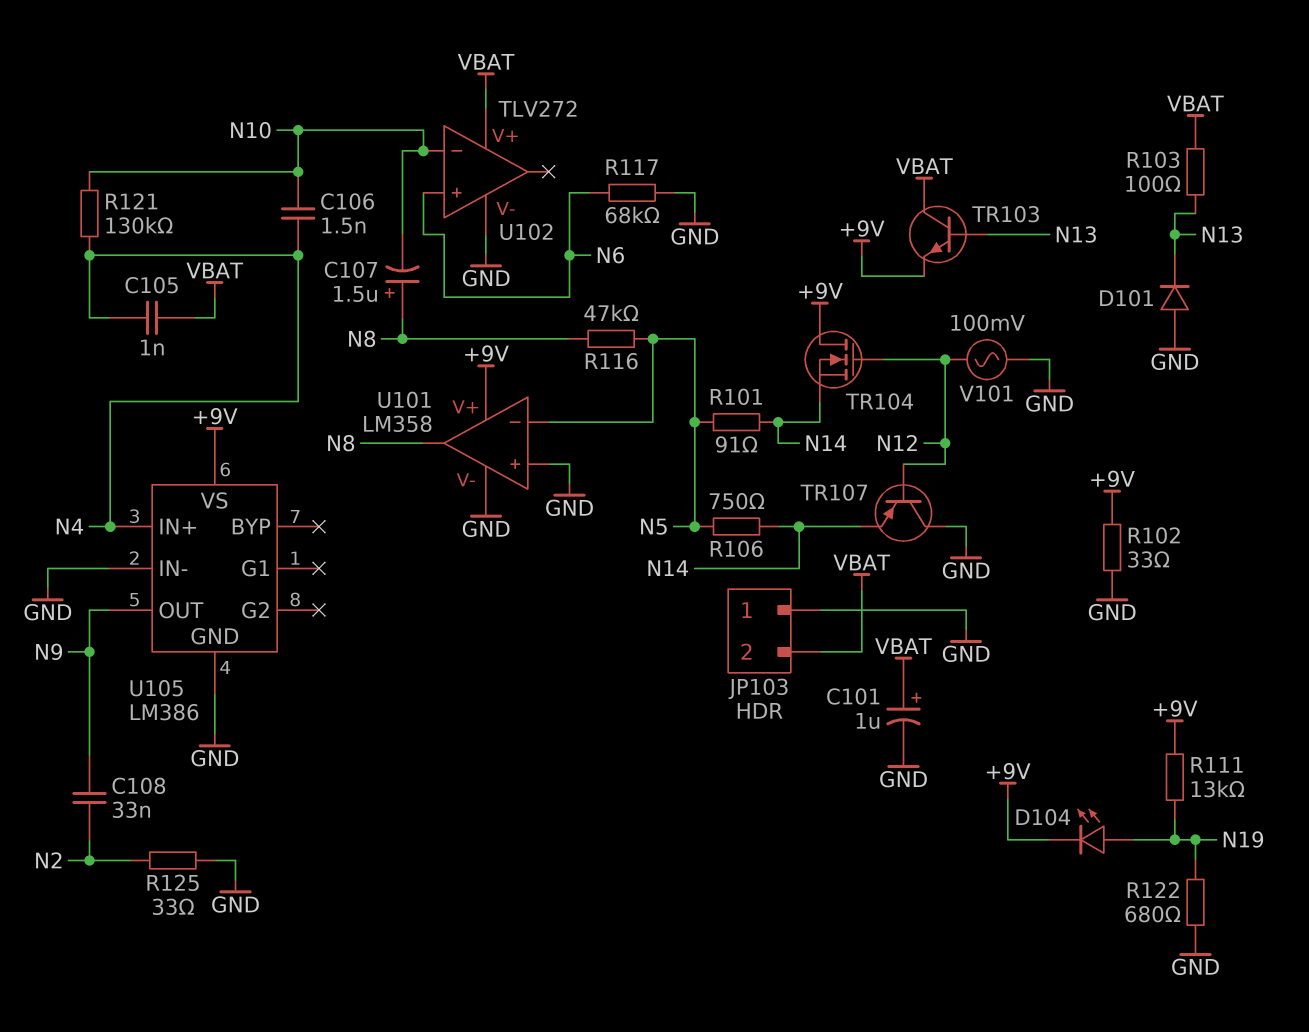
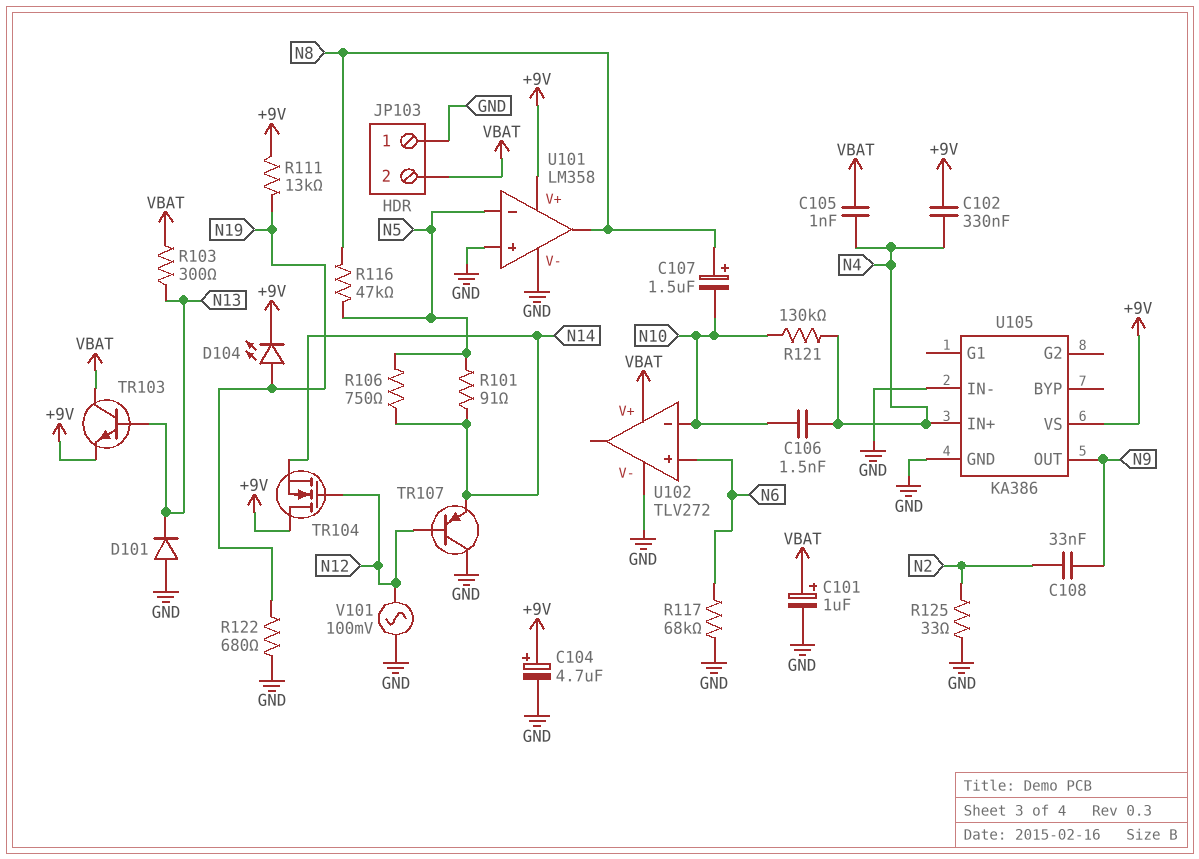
C102: none -> 330nF (+9V, N4)
C104: none -> 4.7uF (plus +9V, minus GND)
R102: 33 (+9V, GND) -> none
R103: 100 (N13, VBAT) -> 300 (N13, VBAT)
U105: LM386 -> KA386

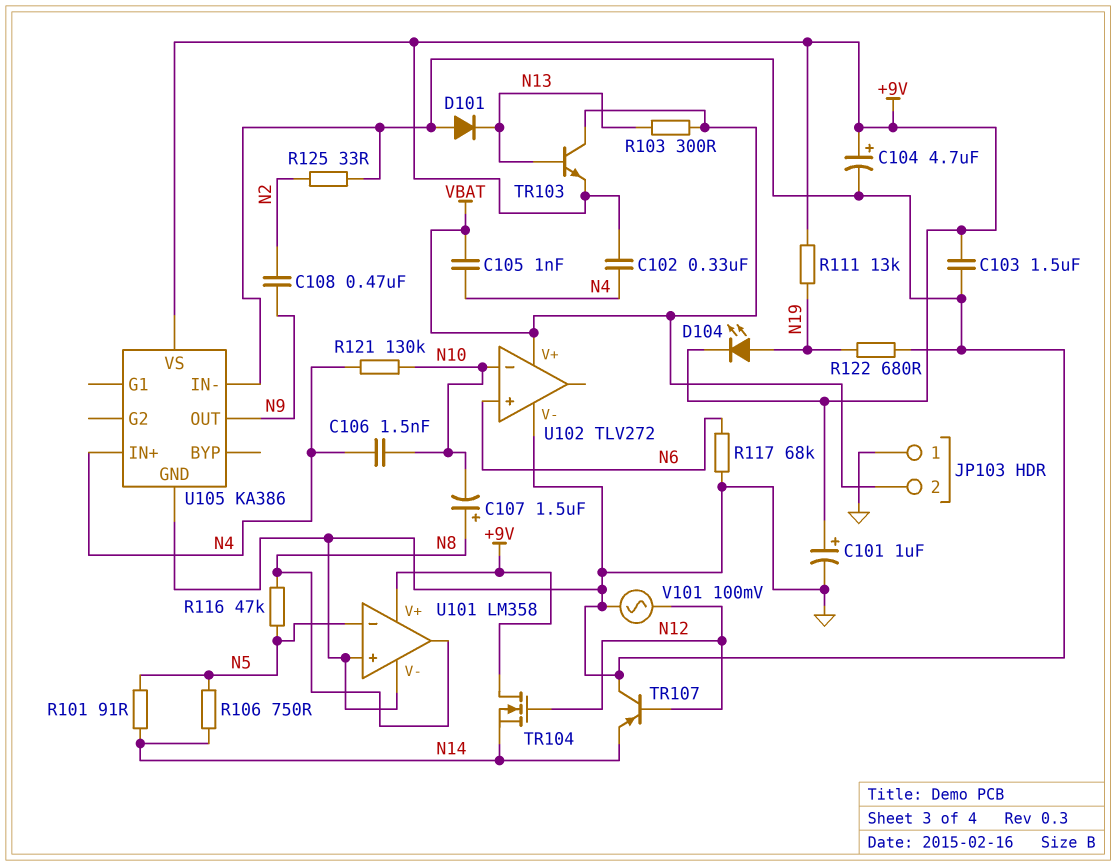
C101: 1uF (plus VBAT, minus GND) -> 1uF (plus +9V, minus GND)
C103: none -> 1.5uF (+9V, GND)
C108: 33nF (N2, N9) -> 470nF (N2, N9)

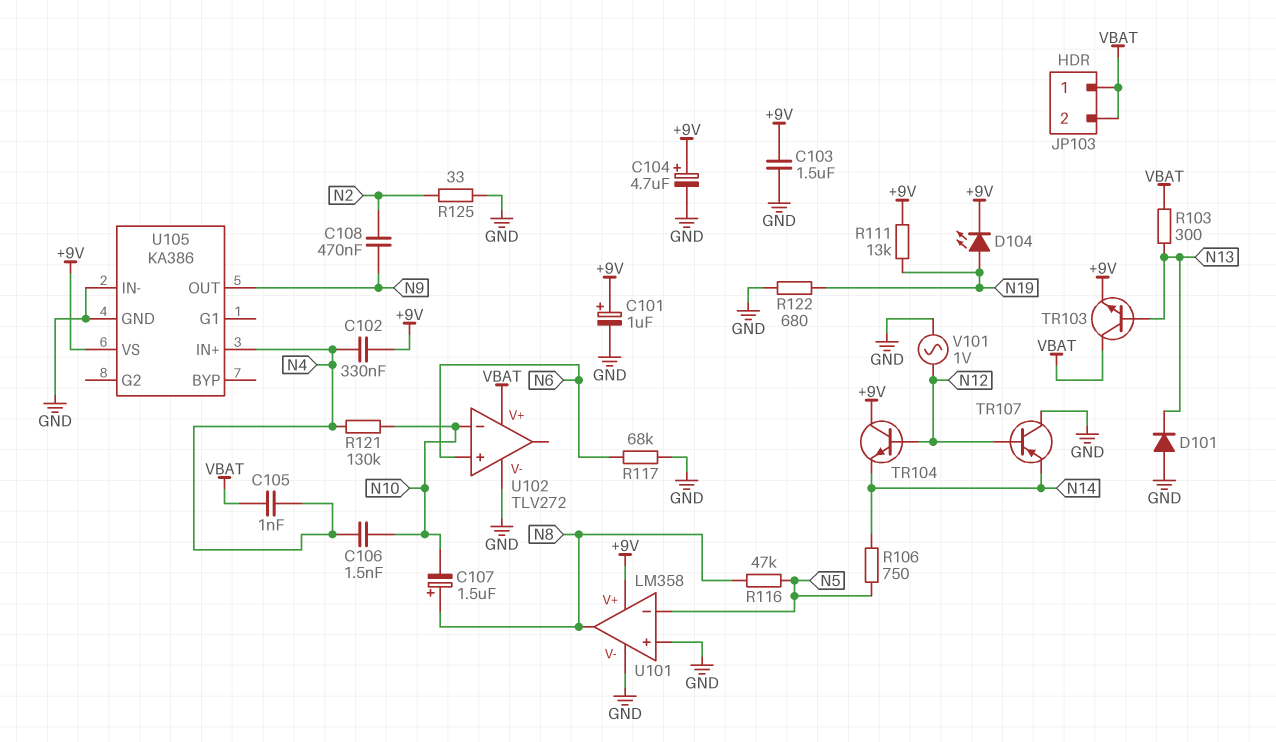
JP103 pin 1: GND -> VBAT
R101: 91 (N5, N14) -> none
TR104: NMOS (G N12, D +9V, S N14) -> NPN (B N12, C +9V, E N14)
V101: AC 100mV (GND, N12) -> AC 1V (GND, N12)

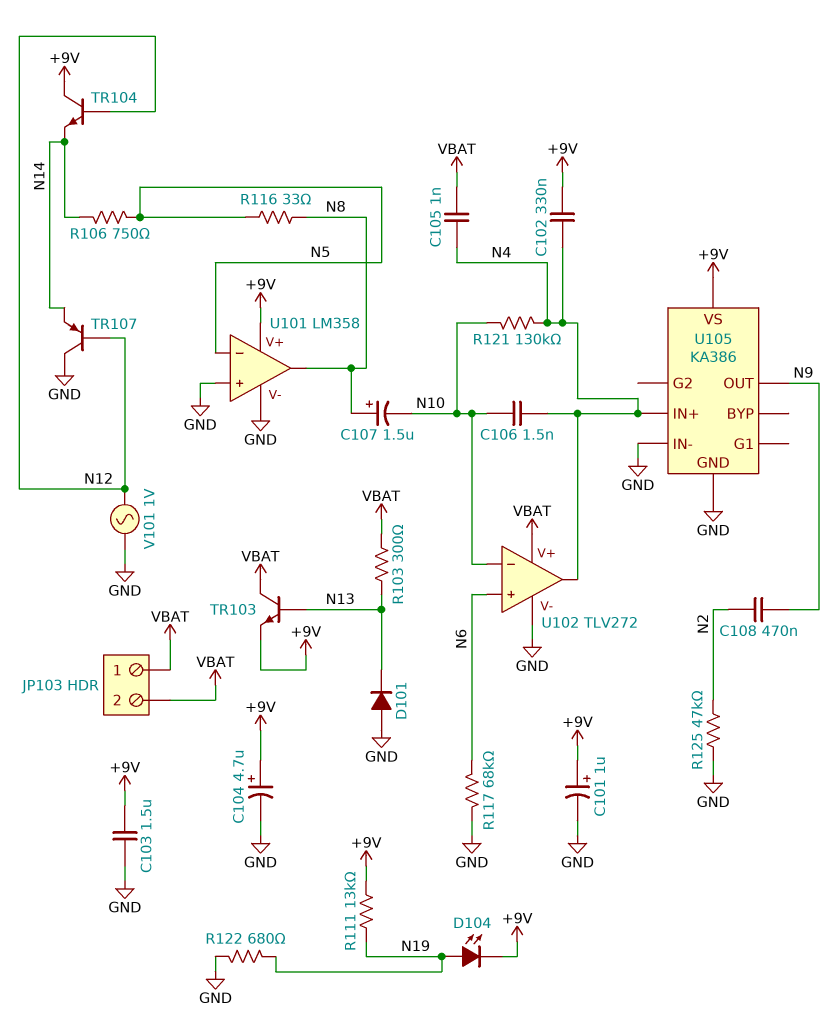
R116: 47k (N5, N8) -> 33 (N5, N8)
R125: 33 (GND, N2) -> 47k (GND, N2)
U102 pin out: none -> N4

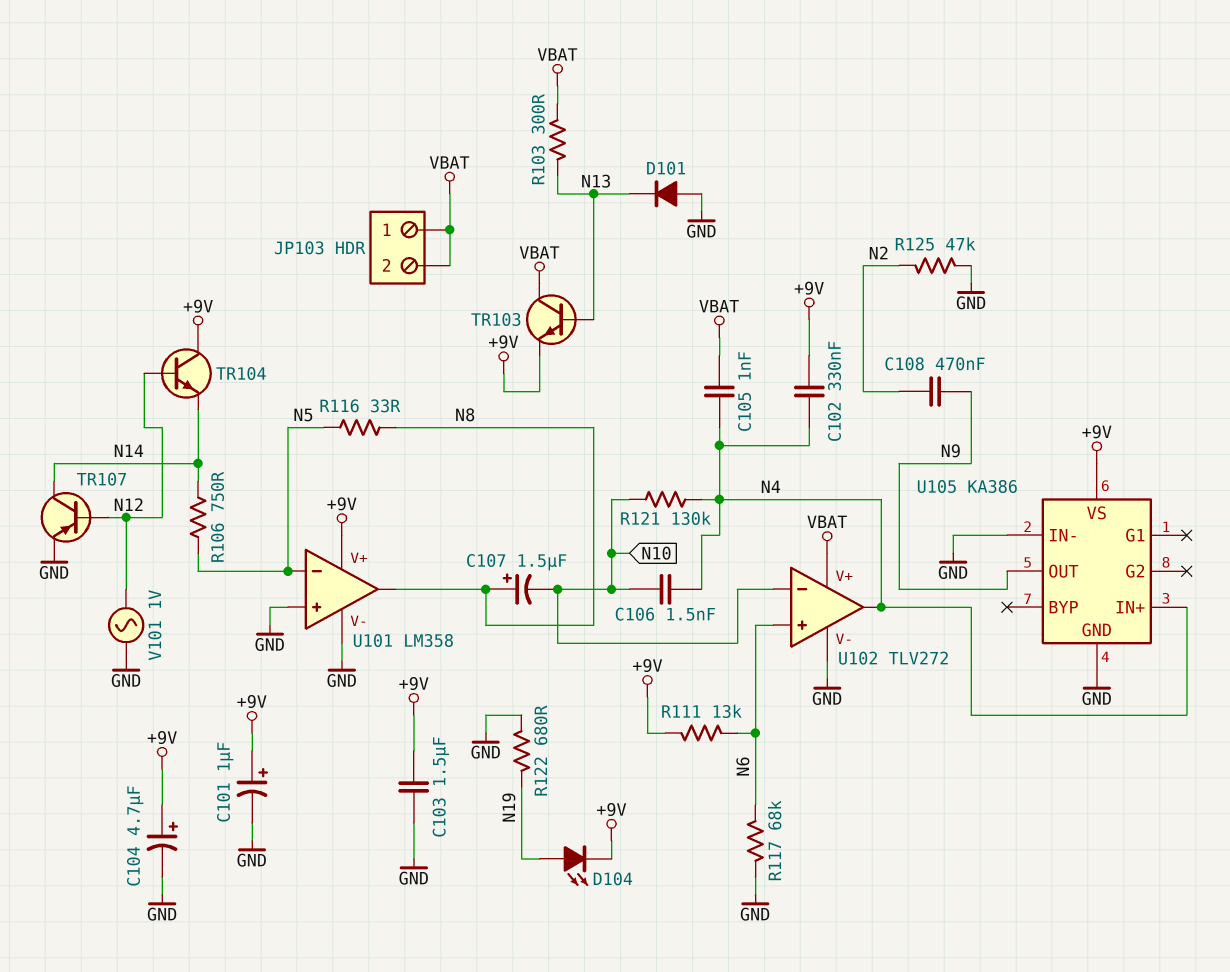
R111: 13k (+9V, N19) -> 13k (+9V, N6)
TR107: PNP (B N12, C GND, E N14) -> PNP (B N12, C N14, E GND)

